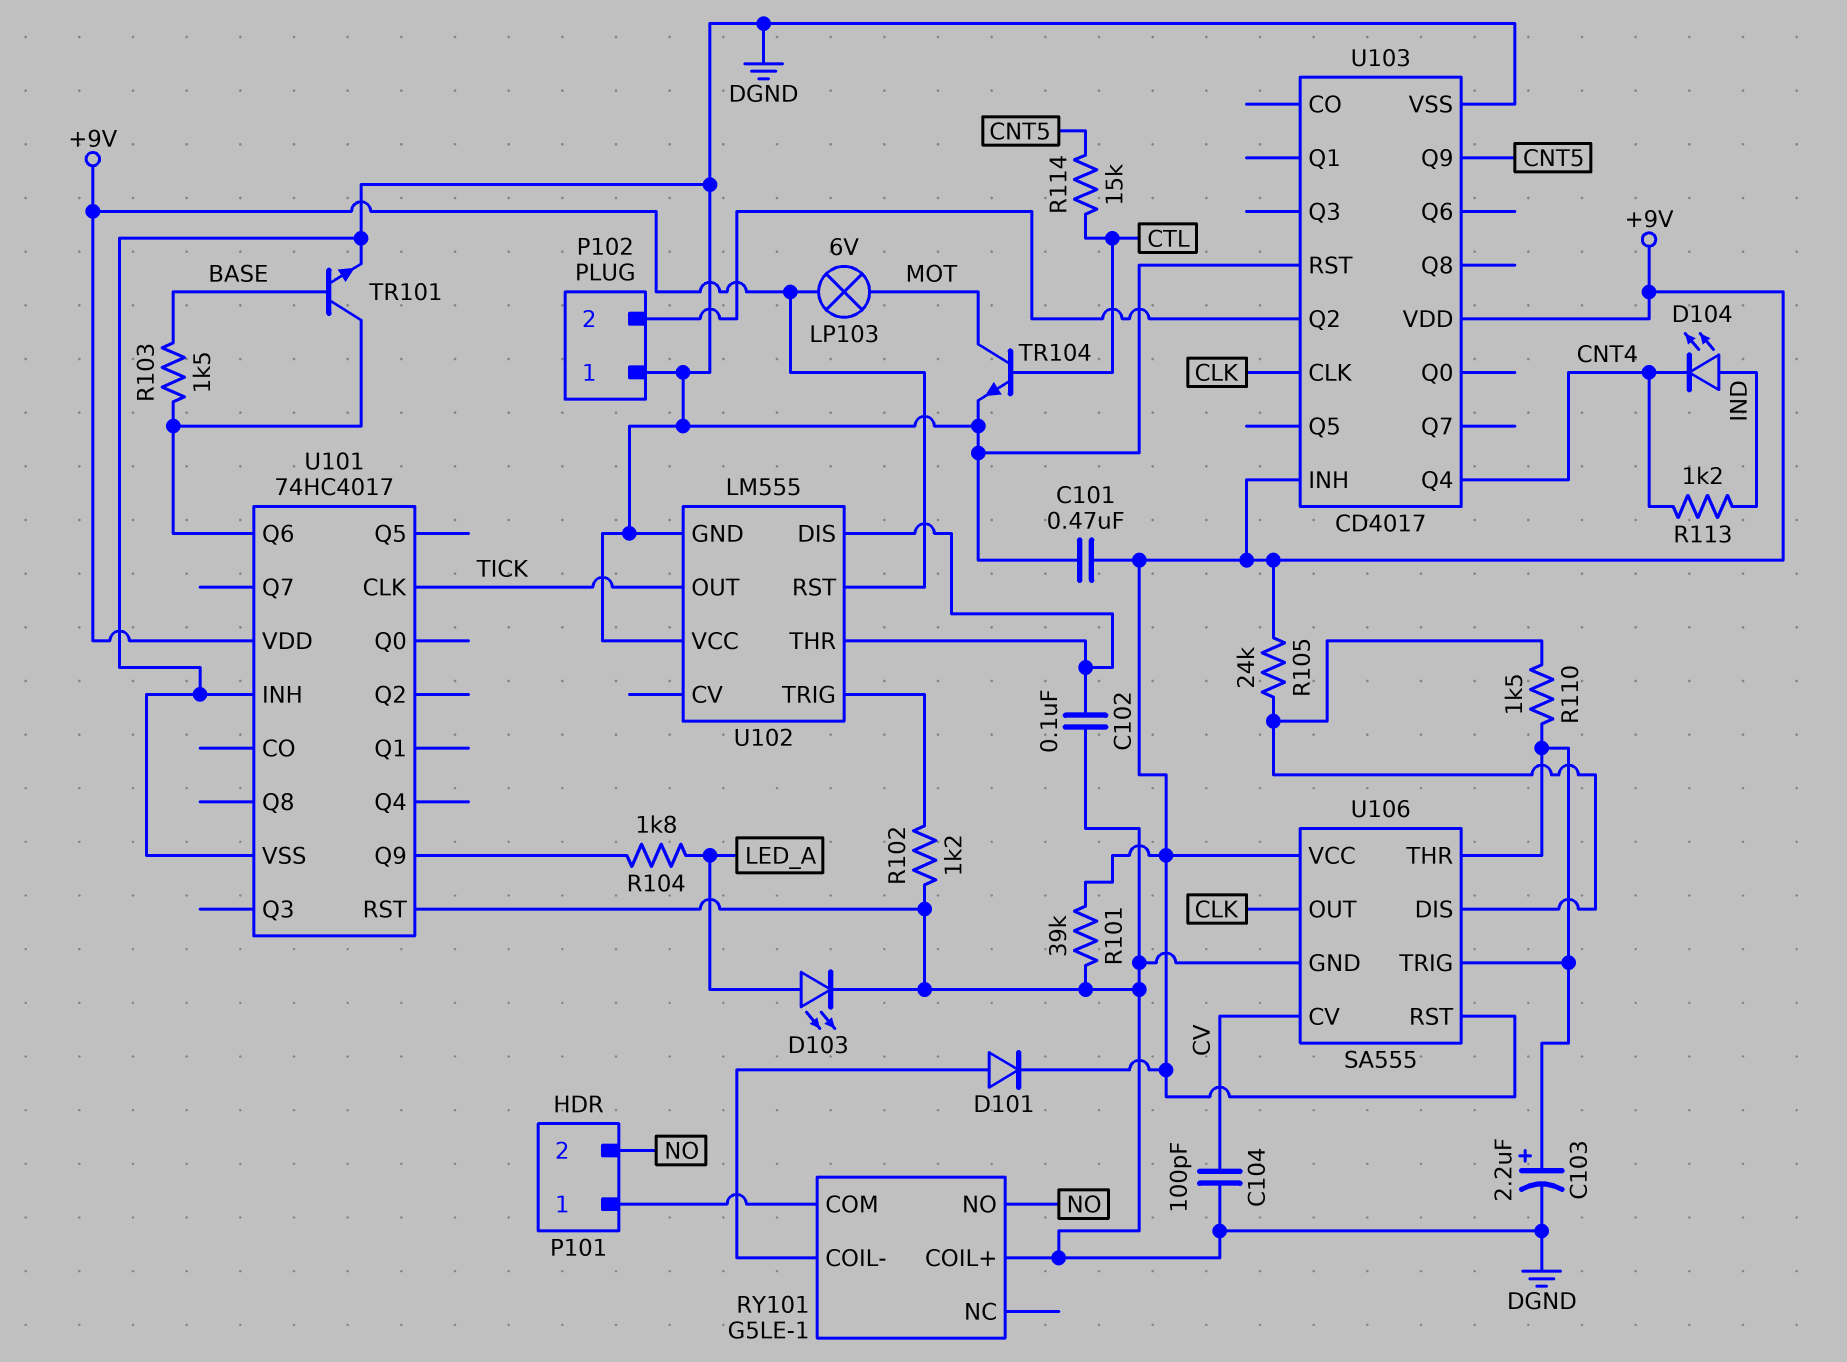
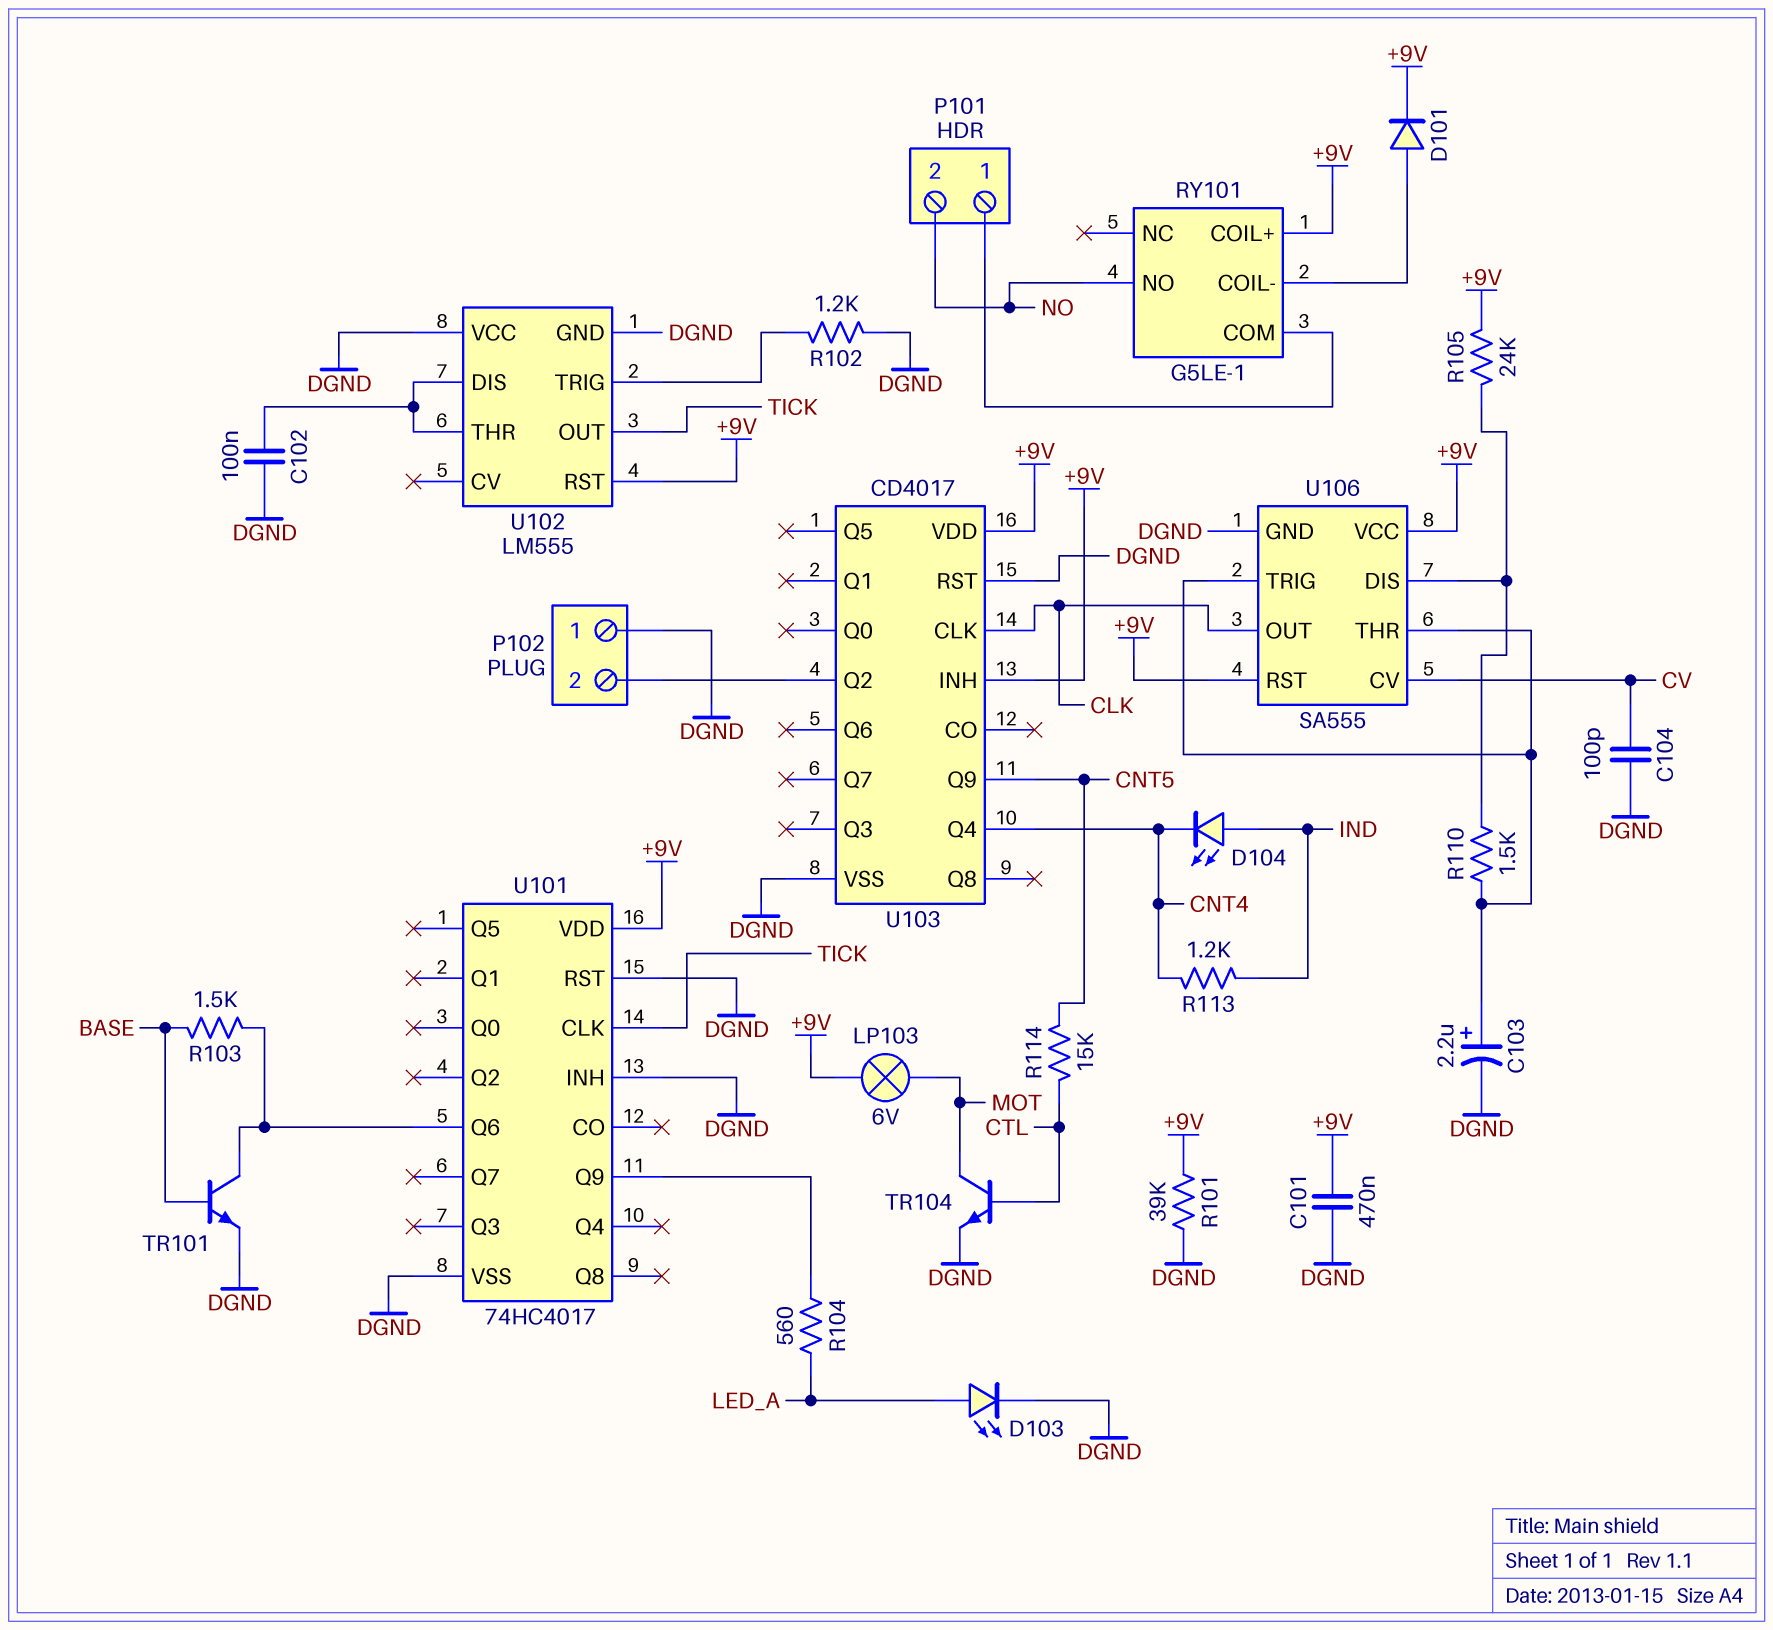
R104: 1.8k (LED_A, U101/Q9) -> 560 (LED_A, U101/Q9)
RY101 pin COIL+: DGND -> +9V

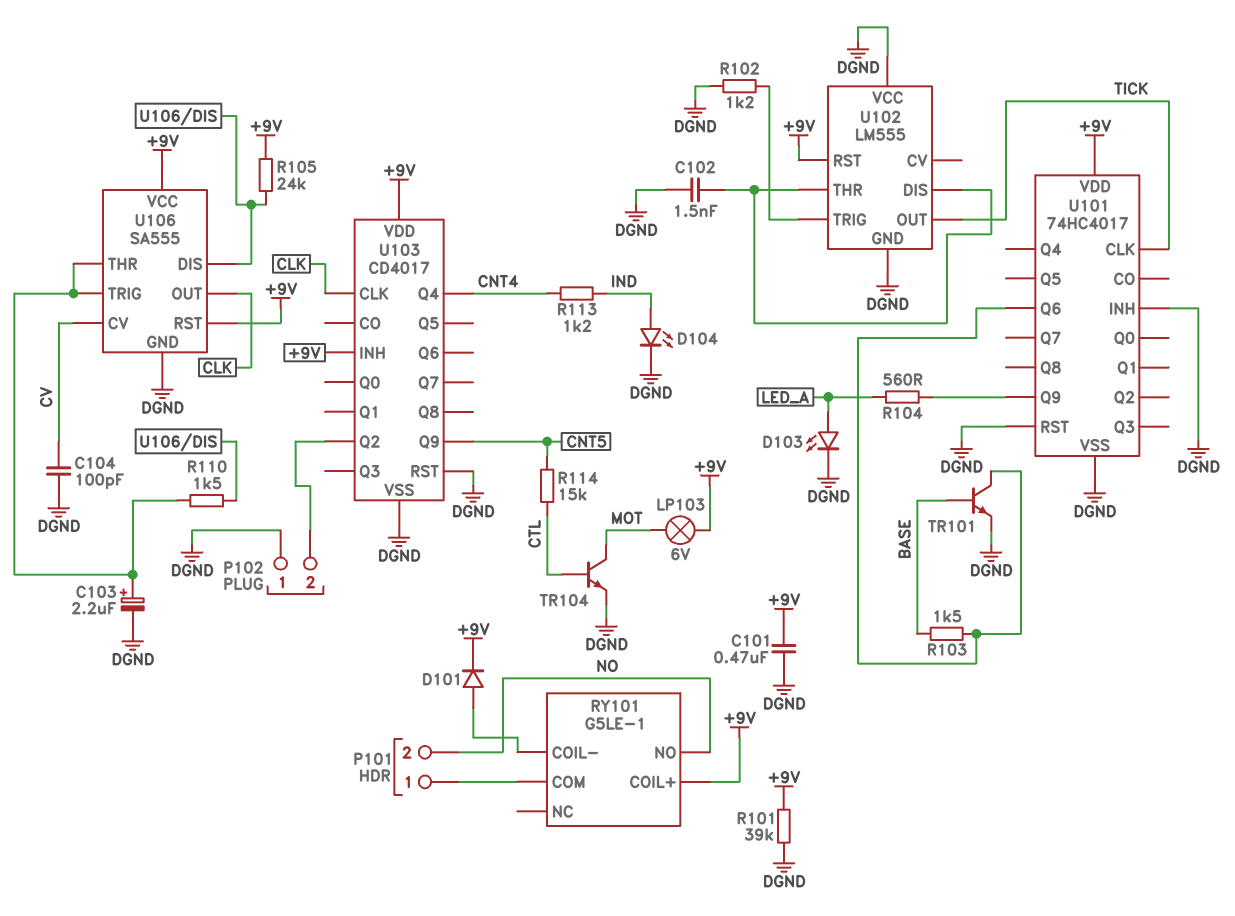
C102: 100nF (DGND, U102/DIS) -> 1.5nF (DGND, U102/DIS)
D104: LED (A IND, K CNT4) -> LED (A IND, K DGND)

